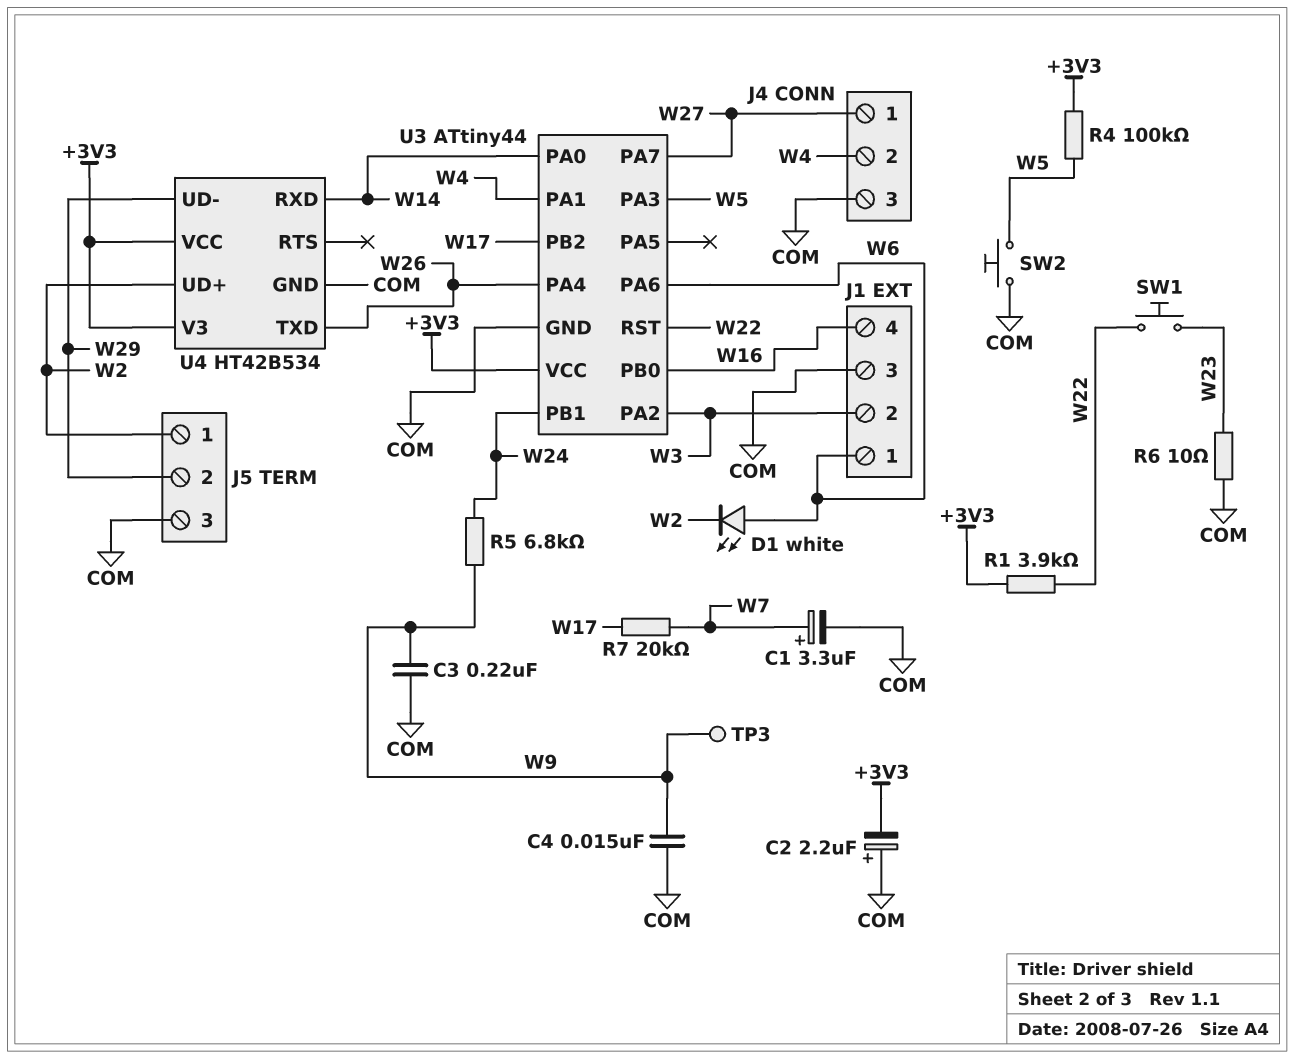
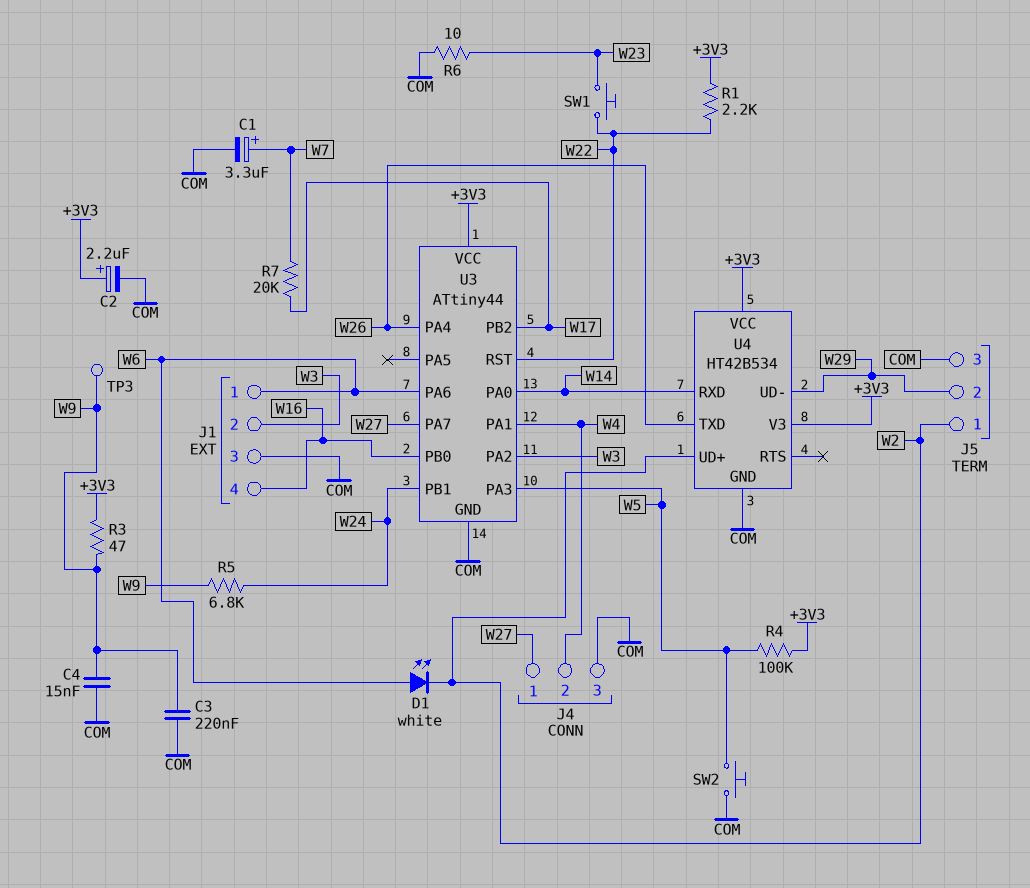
C2: 2.2uF (plus COM, minus +3V3) -> 2.2uF (plus +3V3, minus COM)
R1: 3.9k (+3V3, W22) -> 2.2k (+3V3, W22)
R3: none -> 47 (+3V3, W9)

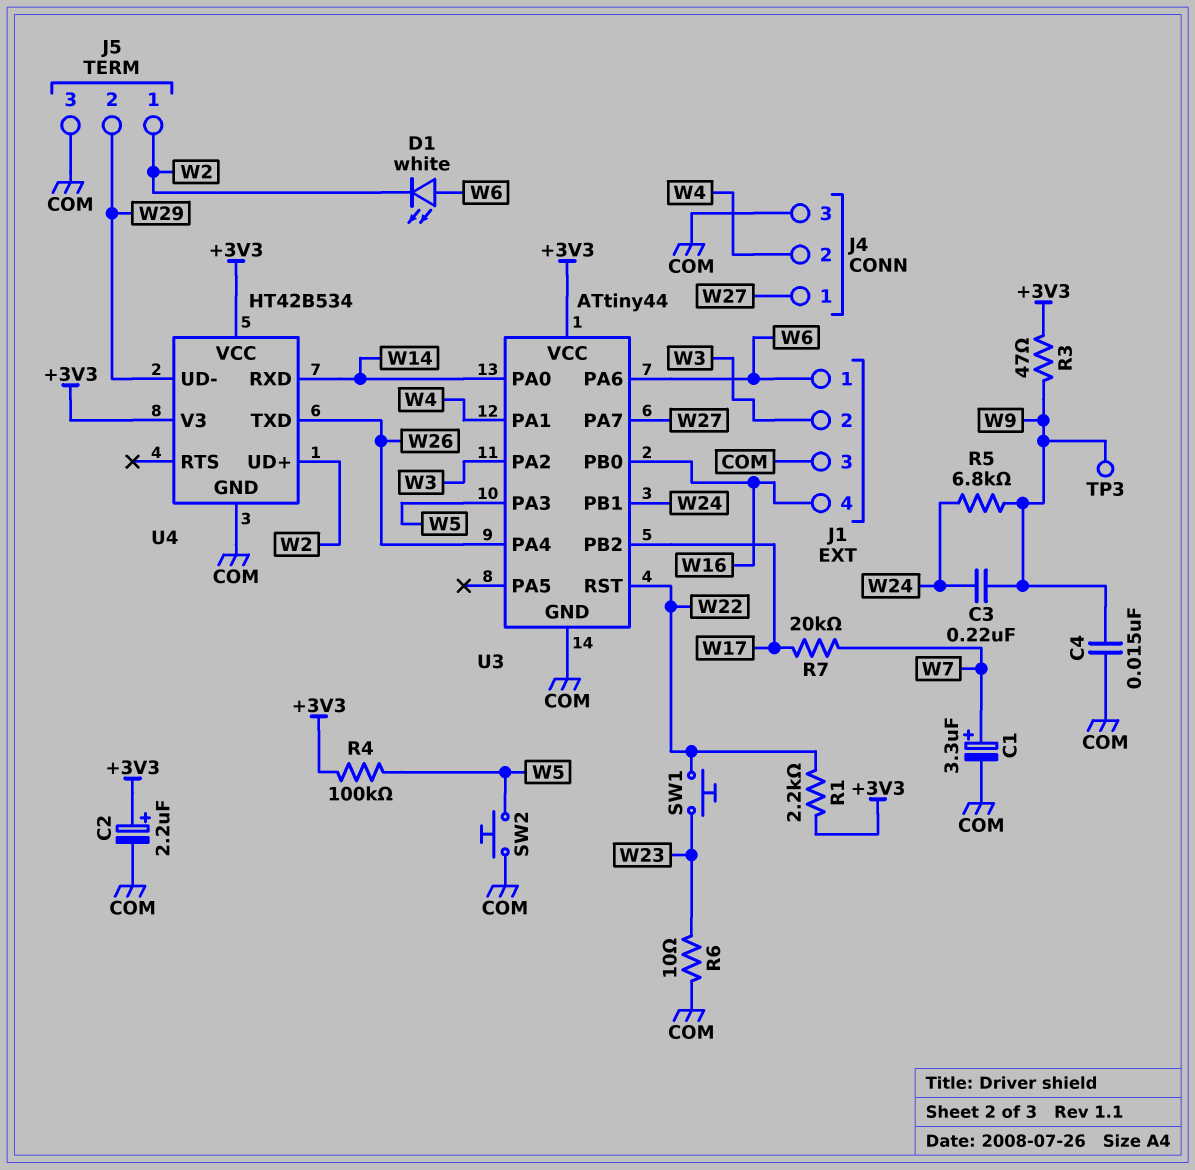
C3: 220nF (COM, W9) -> 220nF (W9, W24)

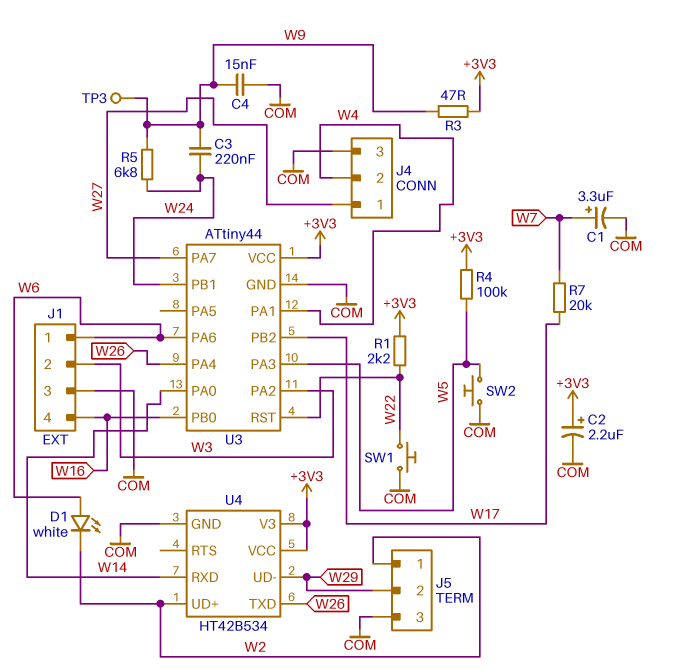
R6: 10 (COM, W23) -> none
SW1: button (W22, W23) -> button (COM, W22)

